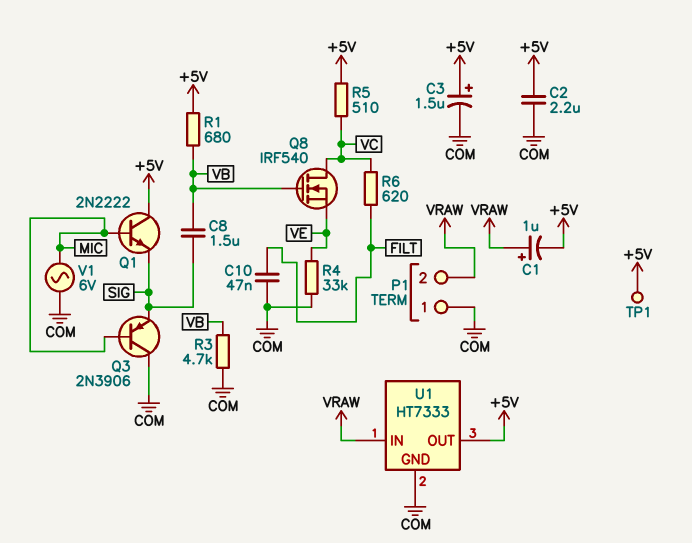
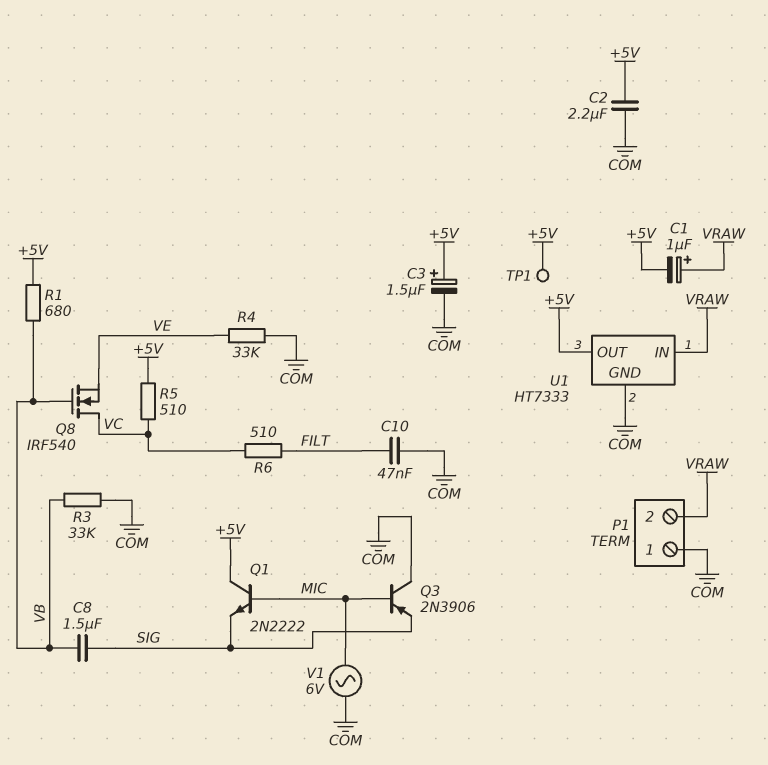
R3: 4.7k (COM, VB) -> 33k (COM, VB)
R6: 620 (FILT, VC) -> 510 (FILT, VC)

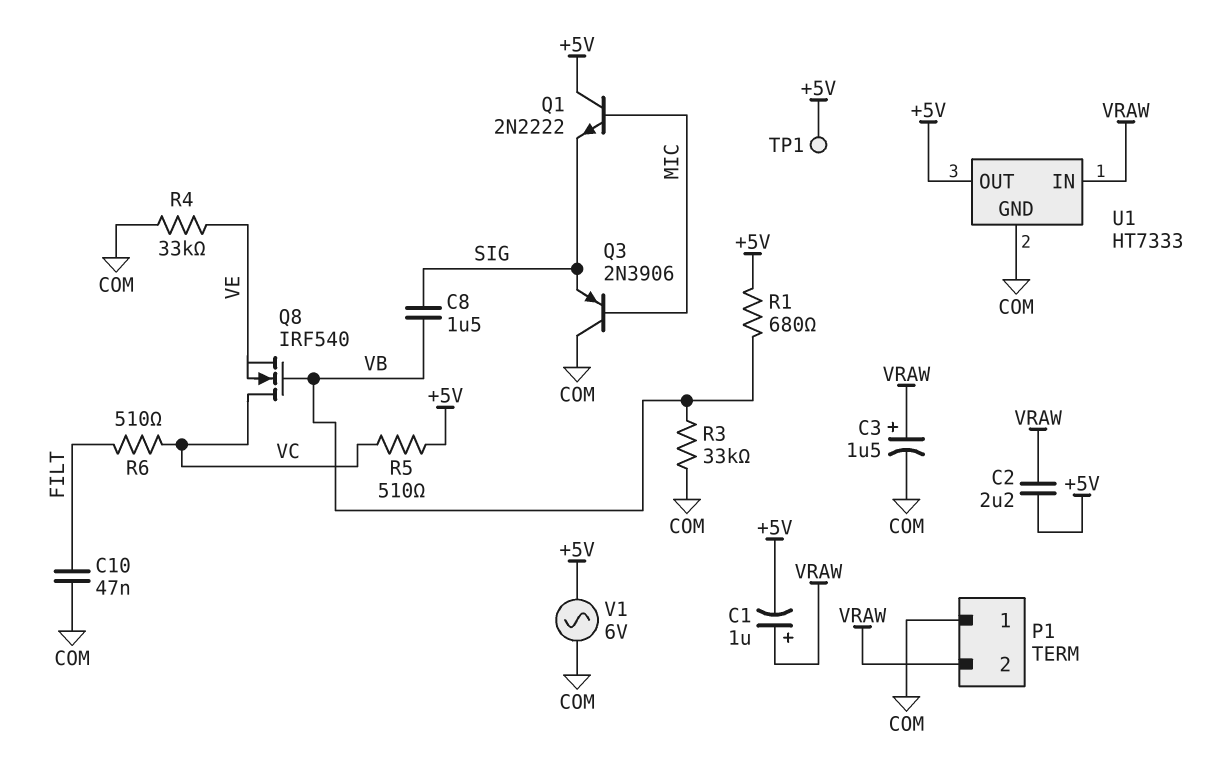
C2: 2.2uF (+5V, COM) -> 2.2uF (+5V, VRAW)
C3: 1.5uF (plus +5V, minus COM) -> 1.5uF (plus VRAW, minus COM)
V1: AC 6V (COM, MIC) -> AC 6V (+5V, COM)

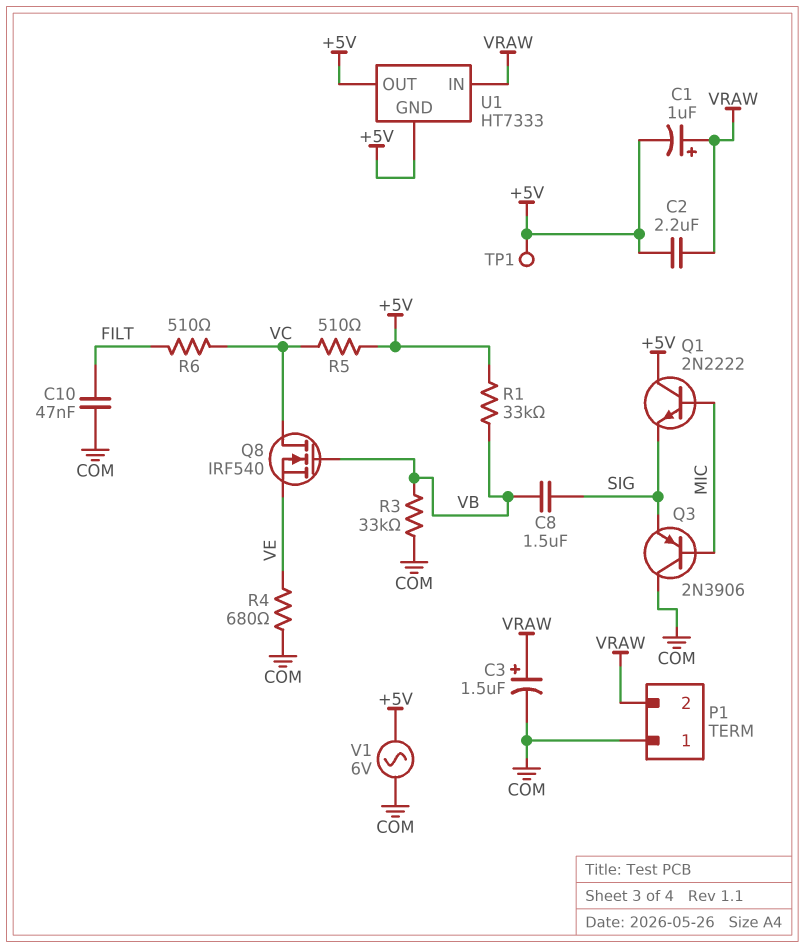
R1: 680 (+5V, VB) -> 33k (+5V, VB)
R4: 33k (COM, VE) -> 680 (COM, VE)
U1 pin GND: COM -> +5V

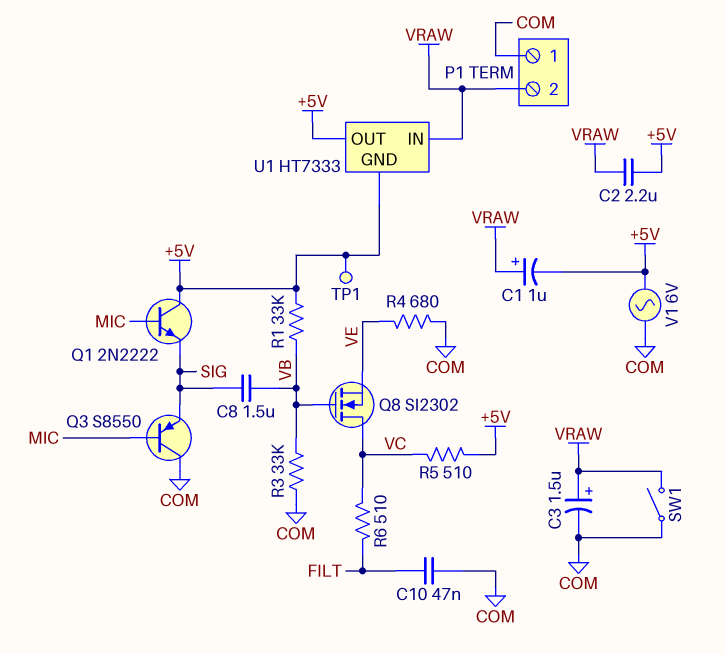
Q3: PNP 2N3906 (B MIC, C COM, E SIG) -> PNP S8550 (B MIC, C COM, E SIG)
Q8: NMOS IRF540 (G VB, D VC, S VE) -> NMOS SI2302 (G VB, D VC, S VE)
SW1: none -> switch (COM, VRAW)

